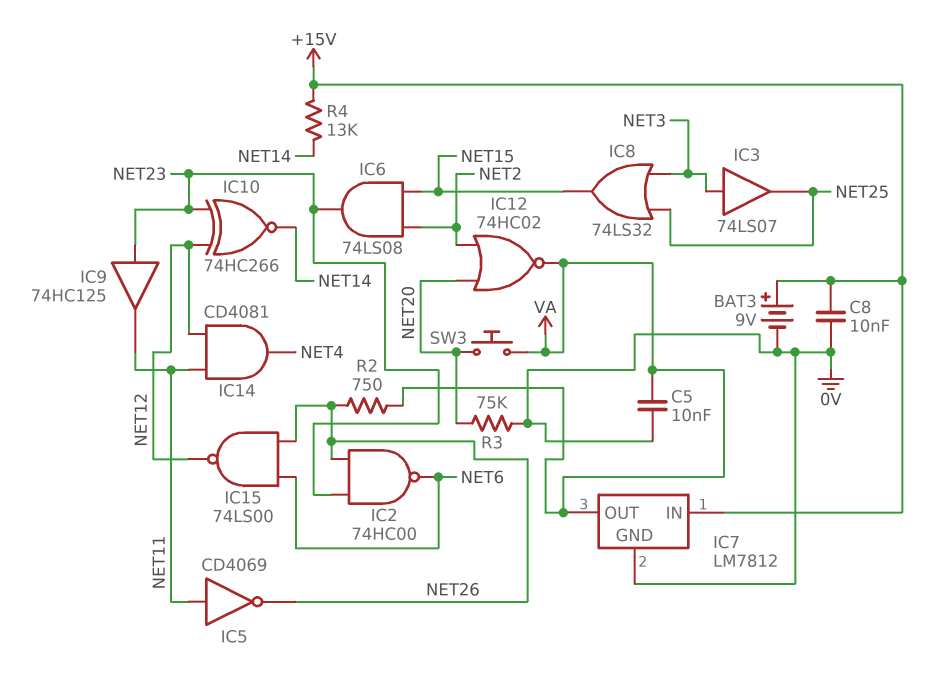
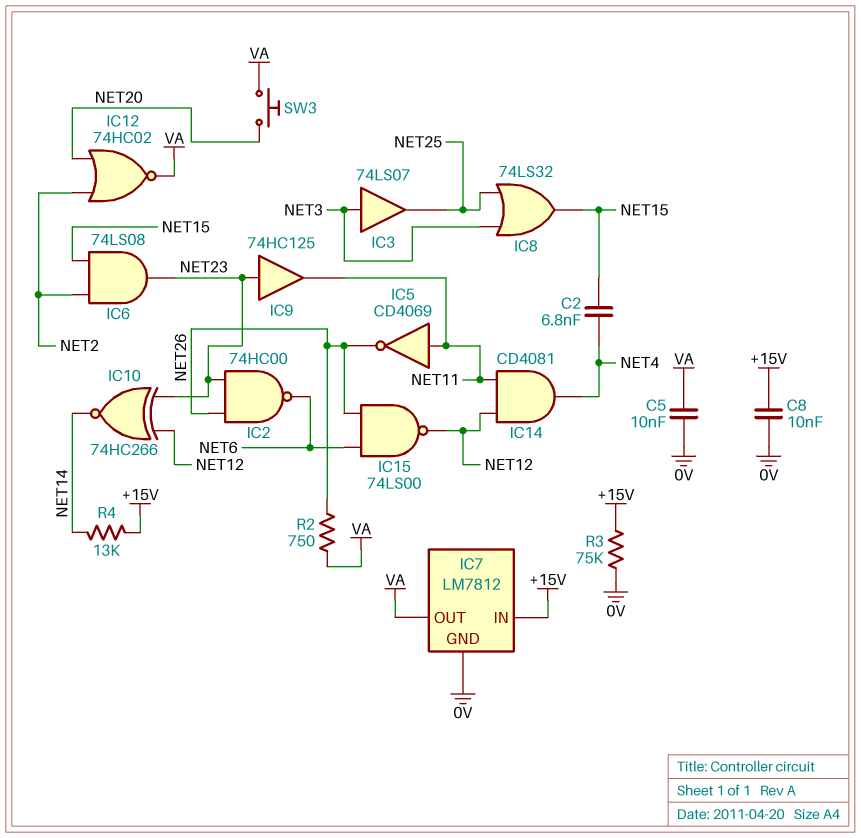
BAT3: 9V (plus +15V, minus 0V) -> none
C2: none -> 6.8nF (NET4, NET15)
R3: 75k (0V, NET20) -> 75k (+15V, 0V)

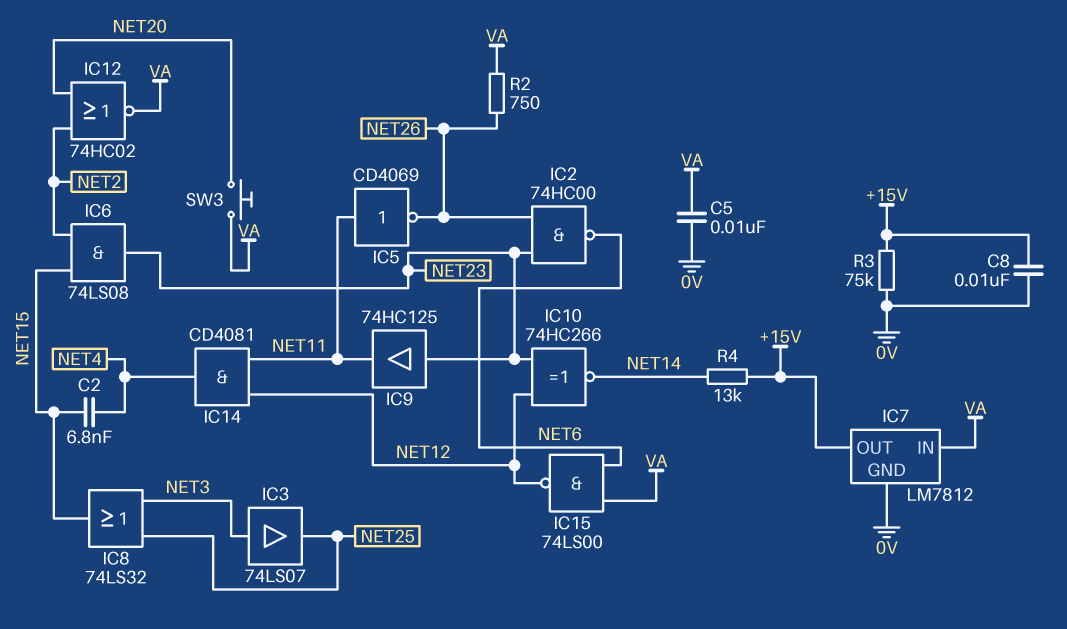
IC7 pin IN: +15V -> VA
IC7 pin OUT: VA -> +15V
IC15: NAND 74LS00 (in NET6, in NET26, out NET12) -> NAND 74LS00 (in NET6, in VA, out NET12)

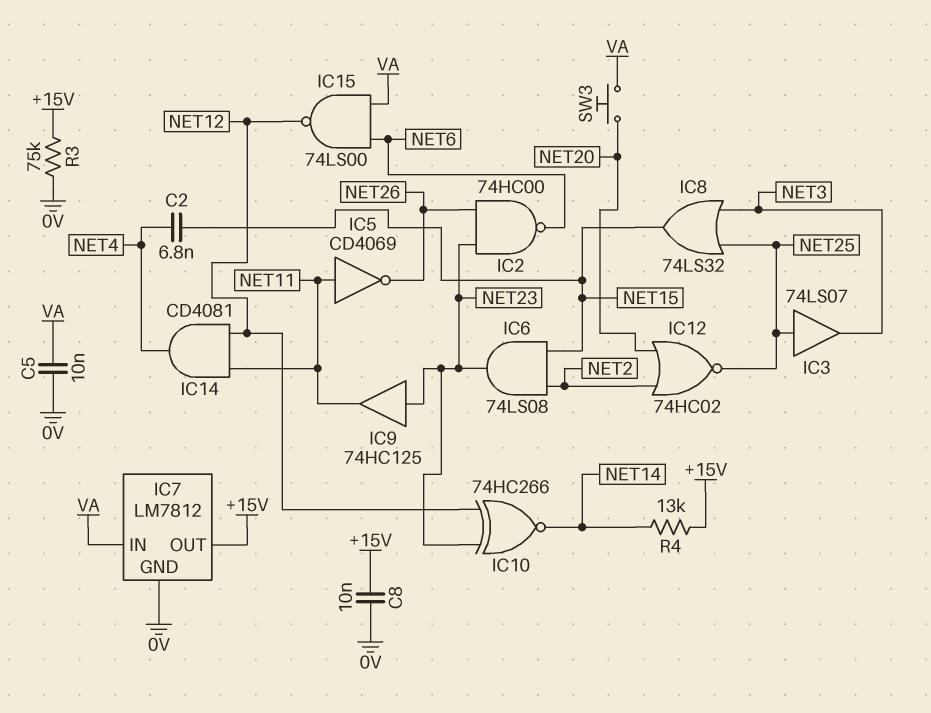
IC3: buffer 74LS07 (in NET3, out NET25) -> buffer 74LS07 (in NET25, out NET3)
IC12: NOR 74HC02 (in NET2, in NET20, out VA) -> NOR 74HC02 (in NET2, in NET20, out NET25)
R2: 750 (NET26, VA) -> none

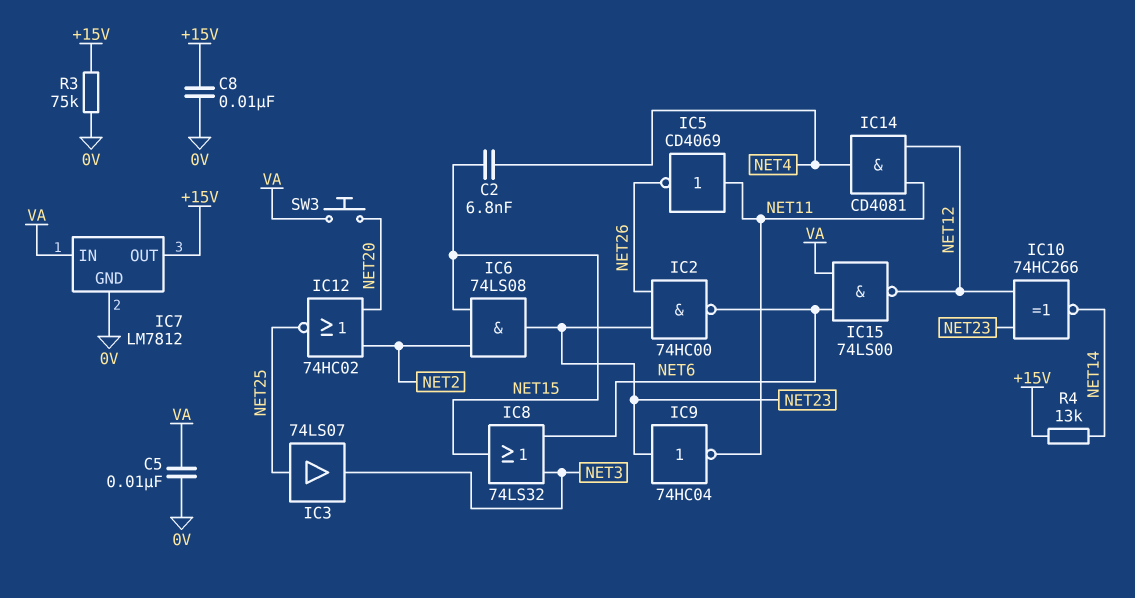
IC8: OR 74LS32 (in NET3, in NET25, out NET15) -> OR 74LS32 (in NET3, in NET6, out NET15)
IC9: buffer 74HC125 (in NET23, out NET11) -> NOT 74HC04 (in NET23, out NET11)

